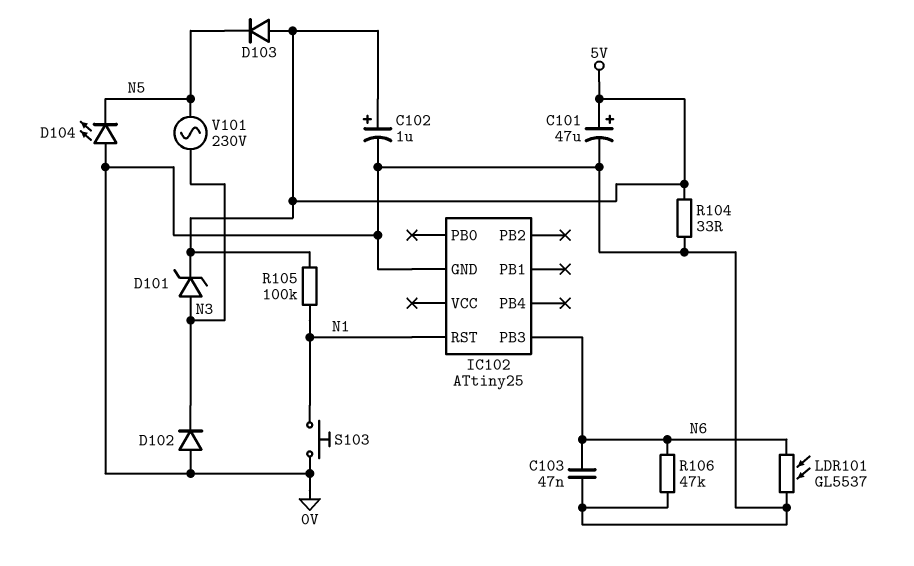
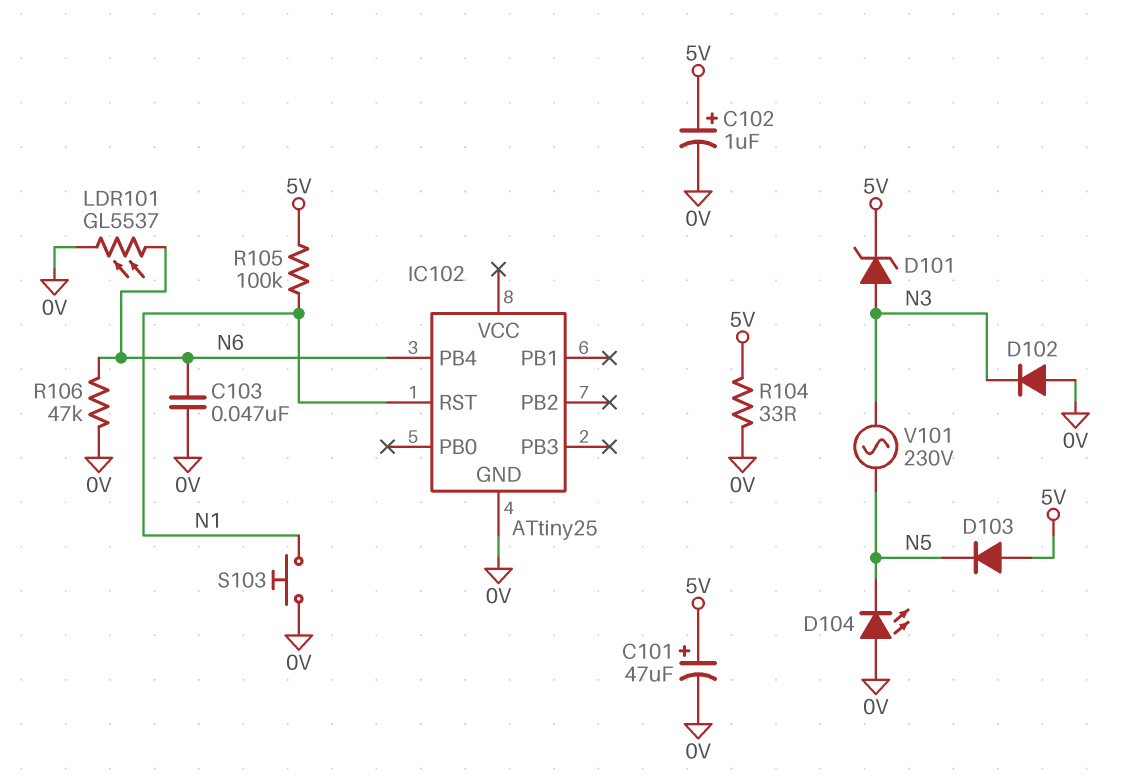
IC102 pin PB3: N6 -> none
IC102 pin PB4: none -> N6

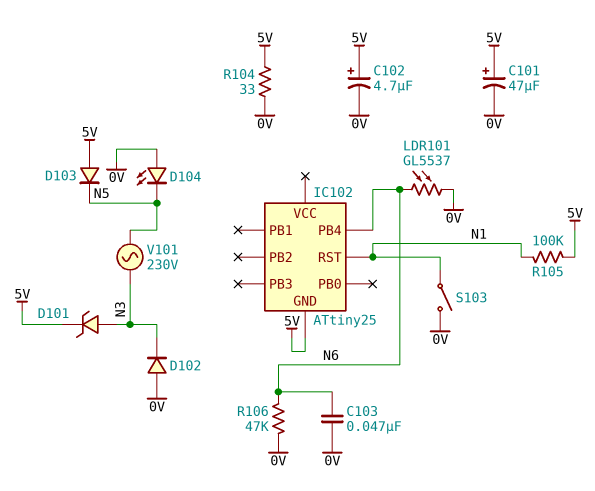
C102: 1uF (plus 5V, minus 0V) -> 4.7uF (plus 5V, minus 0V)
IC102 pin GND: 0V -> 5V
S103: button (0V, N1) -> switch (0V, N1)

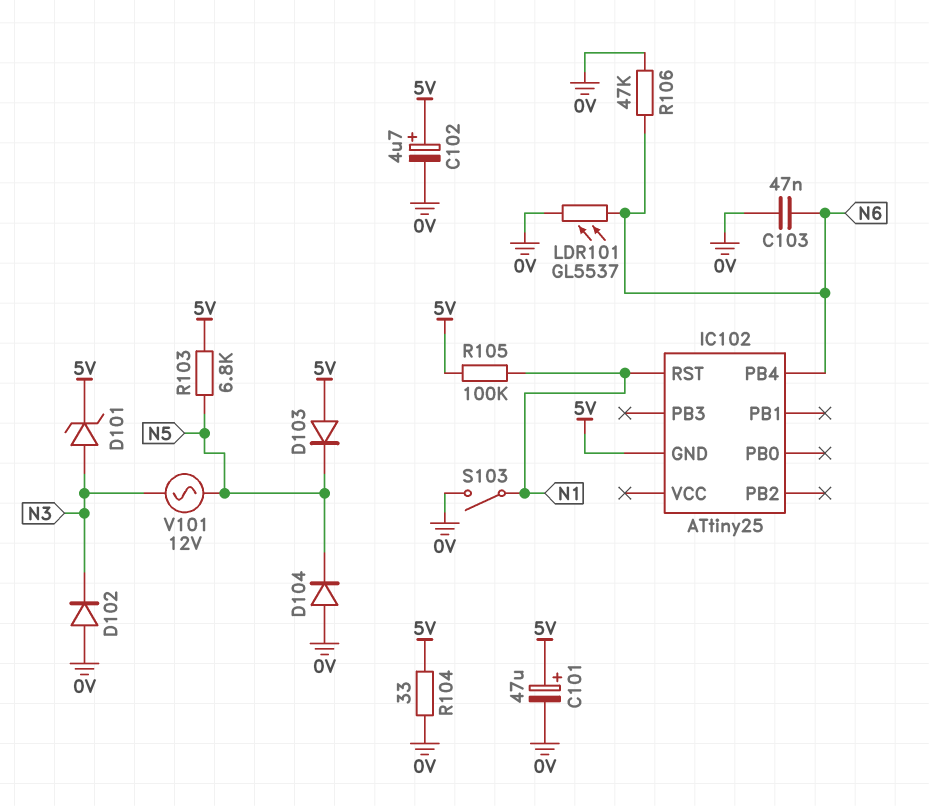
D104: LED (A 0V, K N5) -> diode (A 0V, K N5)
R103: none -> 6.8k (5V, N5)
V101: AC 230V (N3, N5) -> AC 12V (N3, N5)

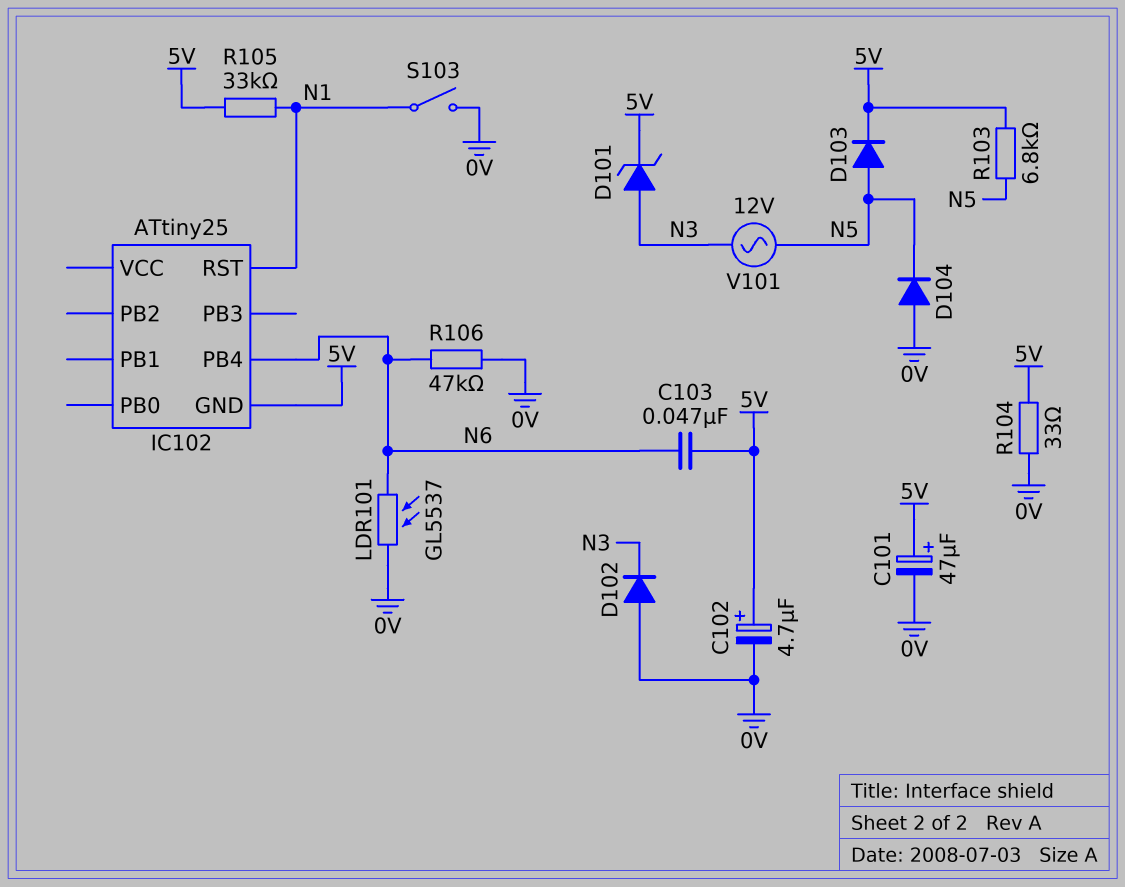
C103: 47nF (0V, N6) -> 47nF (5V, N6)
D103: diode (A 5V, K N5) -> diode (A N5, K 5V)
R105: 100k (5V, N1) -> 33k (5V, N1)

